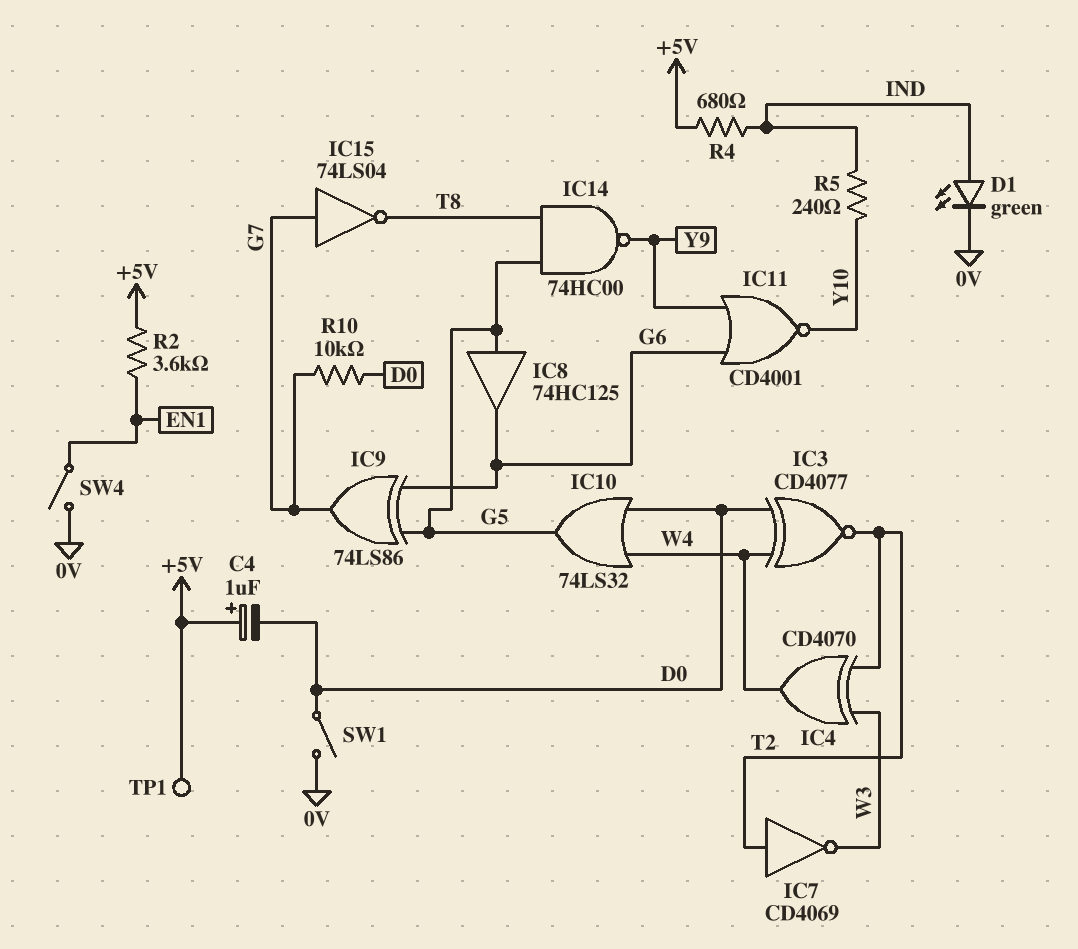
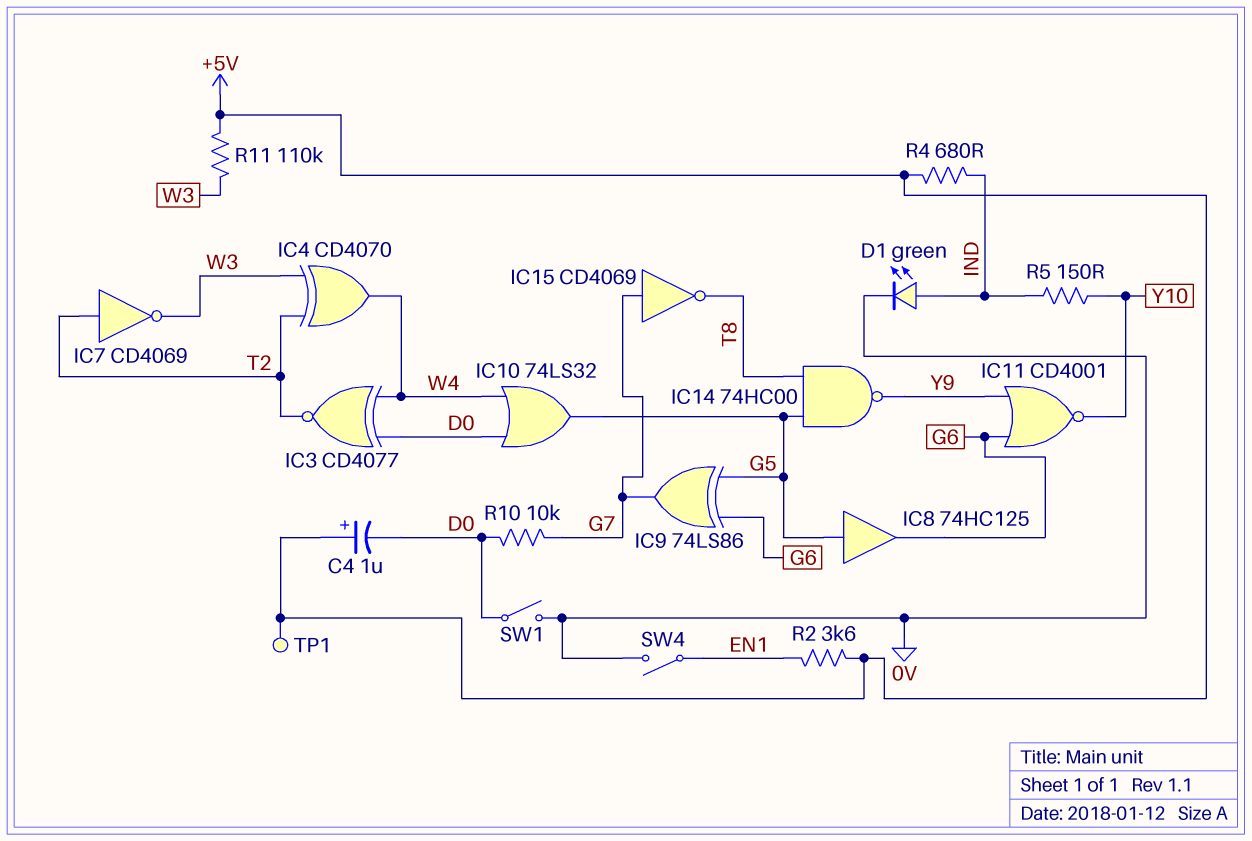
IC15: NOT 74LS04 (in G7, out T8) -> NOT CD4069 (in G7, out T8)
R5: 240 (IND, Y10) -> 150 (IND, Y10)
R11: none -> 110k (+5V, W3)

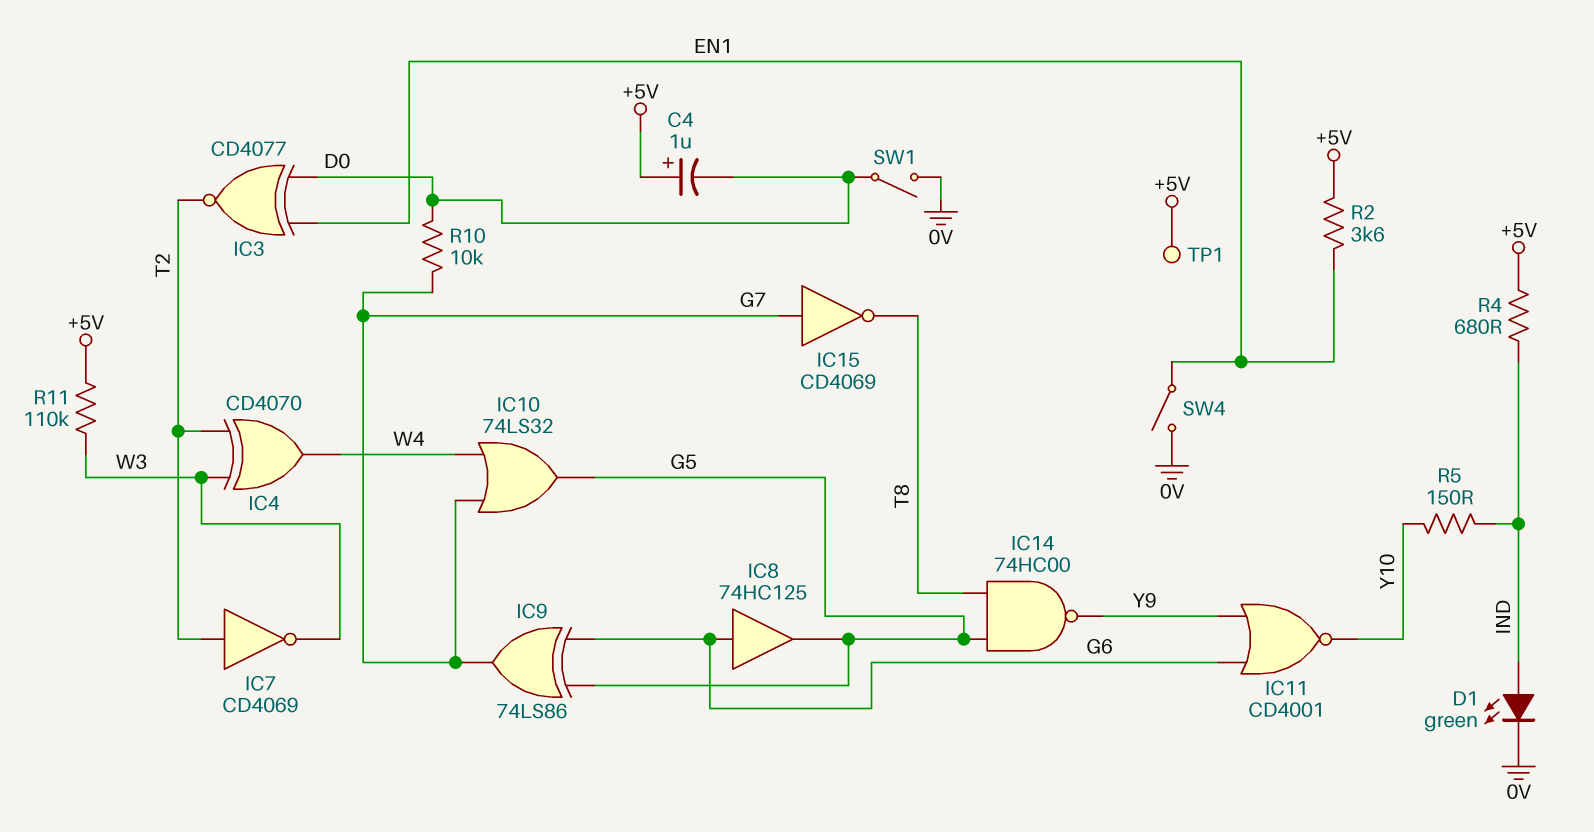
IC3: XNOR CD4077 (in D0, in W4, out T2) -> XNOR CD4077 (in D0, in EN1, out T2)
IC8: buffer 74HC125 (in G5, out G6) -> buffer 74HC125 (in G6, out G5)
IC10: OR 74LS32 (in D0, in W4, out G5) -> OR 74LS32 (in G7, in W4, out G5)

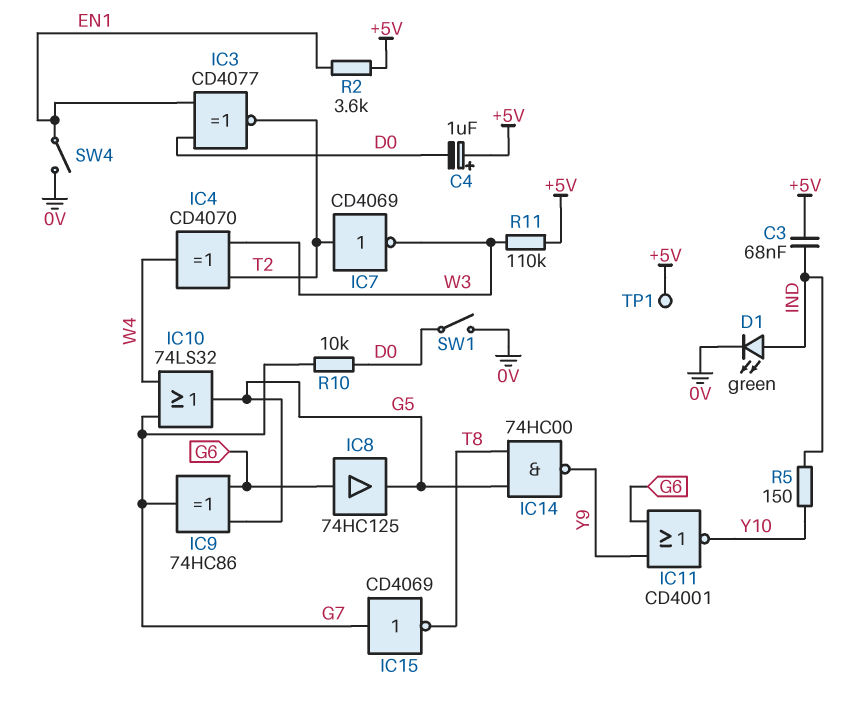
C3: none -> 68nF (+5V, IND)
IC9: XOR 74LS86 (in G5, in G6, out G7) -> XOR 74HC86 (in G5, in G6, out G7)
R4: 680 (+5V, IND) -> none

